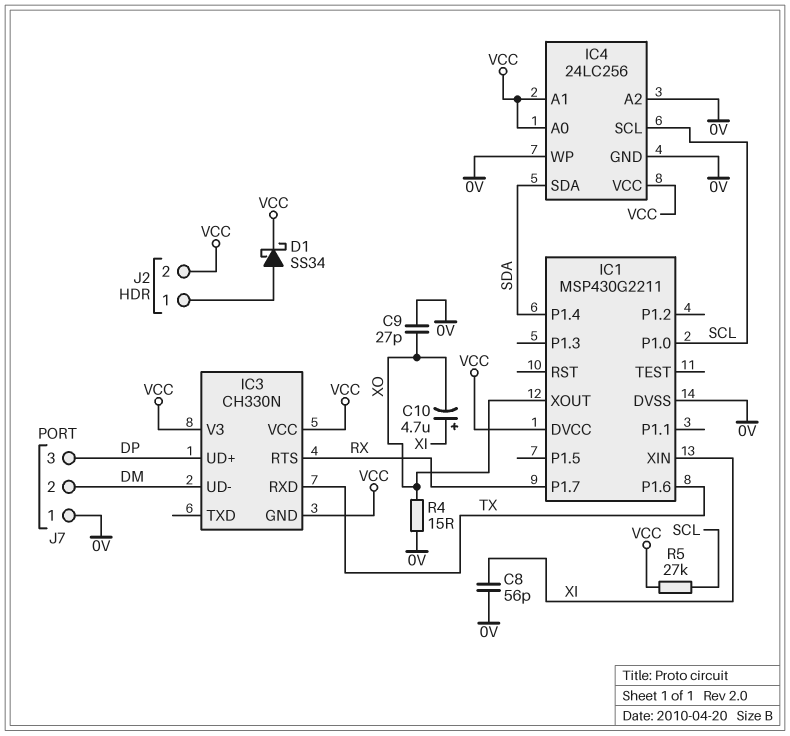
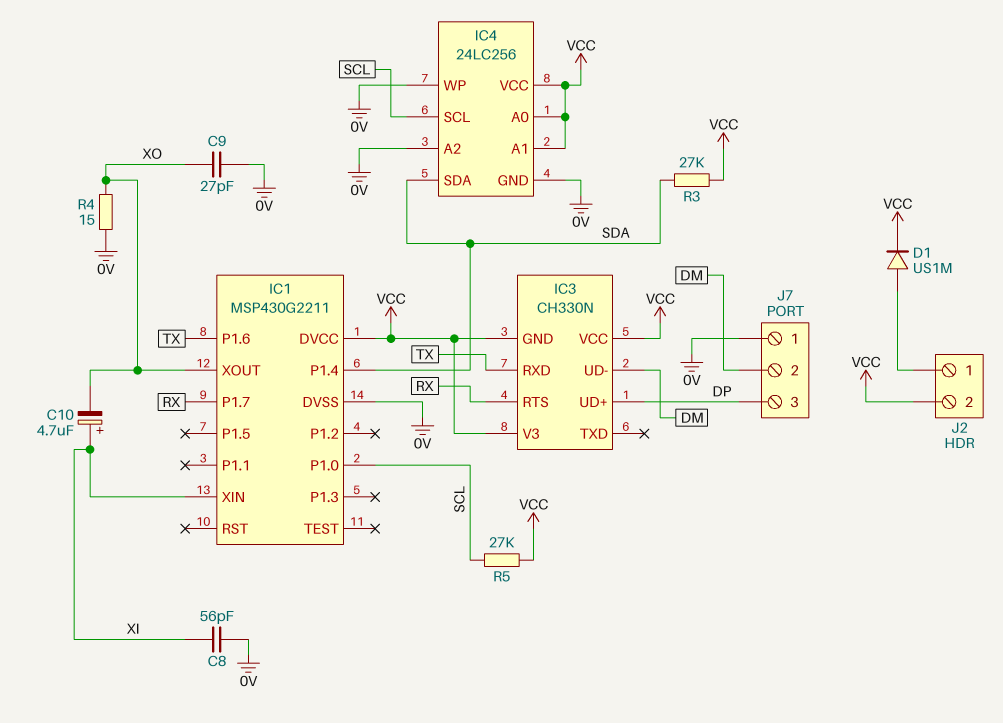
D1: schottky SS34 (A J2/1, K VCC) -> diode US1M (A J2/1, K VCC)
R3: none -> 27k (SDA, VCC)

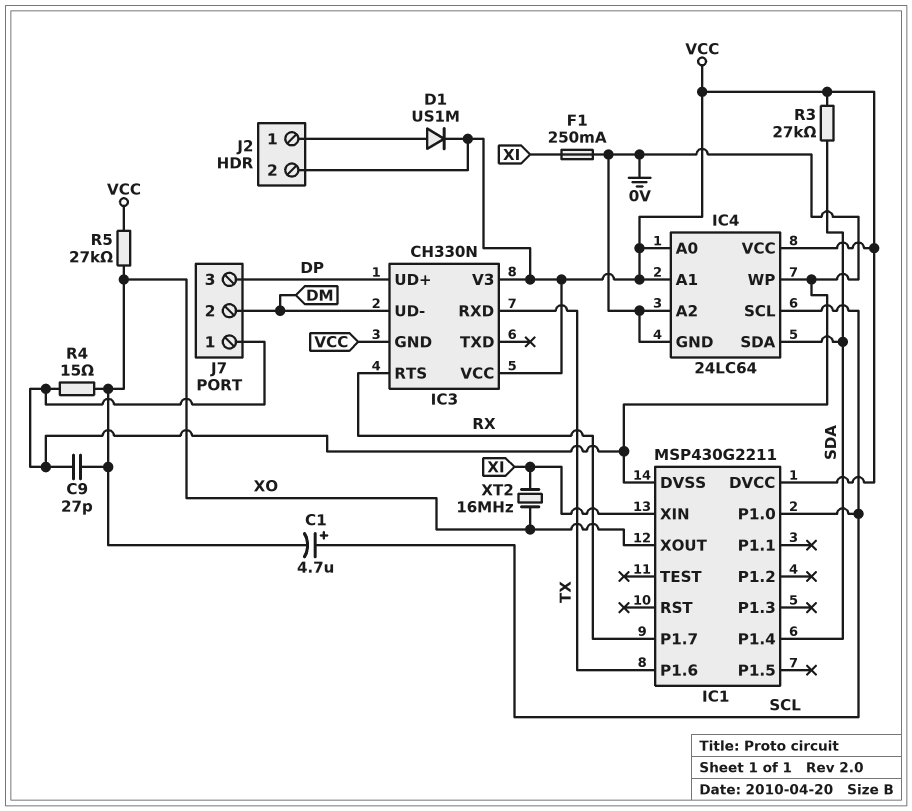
C1: none -> 4.7uF (plus SCL, minus XO)
C8: 56pF (0V, XI) -> none
C10: 4.7uF (plus XI, minus XO) -> none
F1: none -> 250mA (0V, XI)
IC4: 24LC256 -> 24LC64
R5: 27k (SCL, VCC) -> 27k (VCC, XO)
XT2: none -> 16MHz (XI, XO)

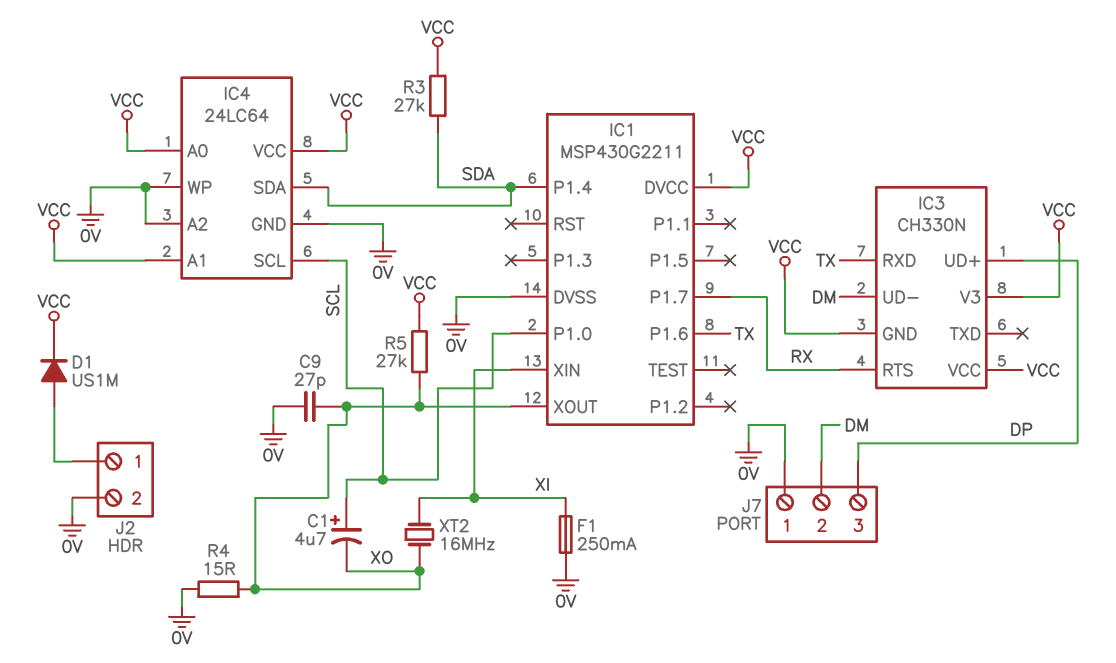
J2 pin 2: VCC -> 0V

